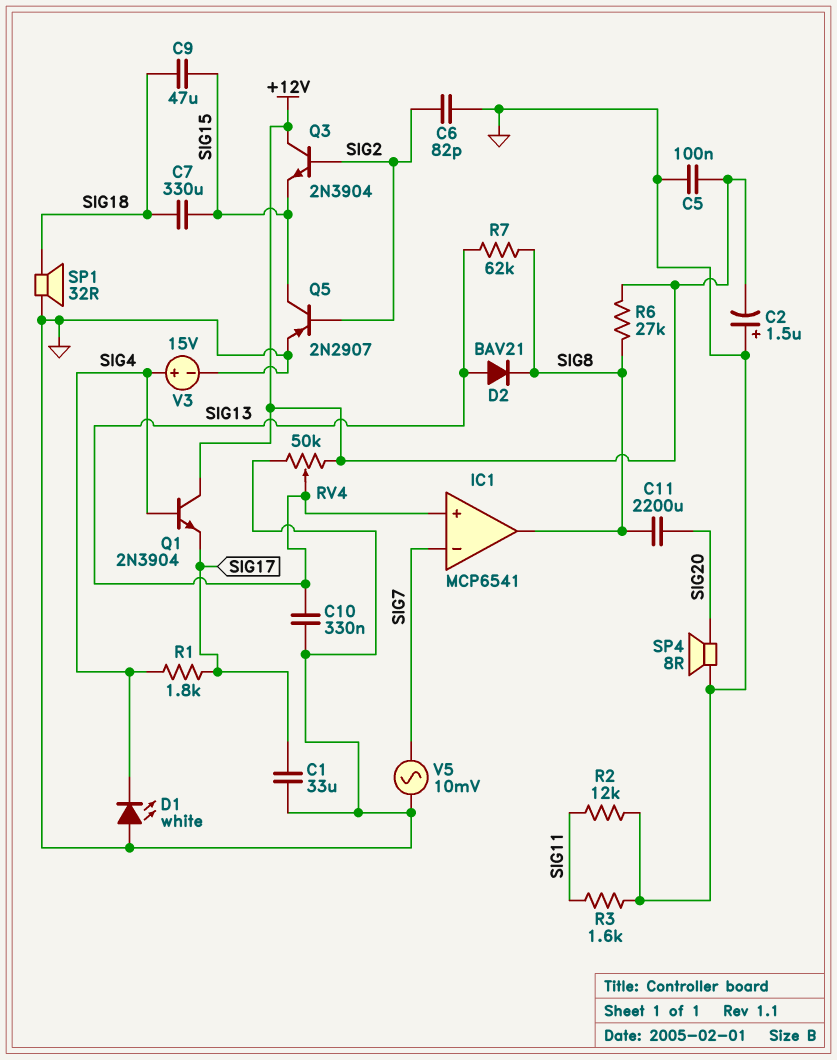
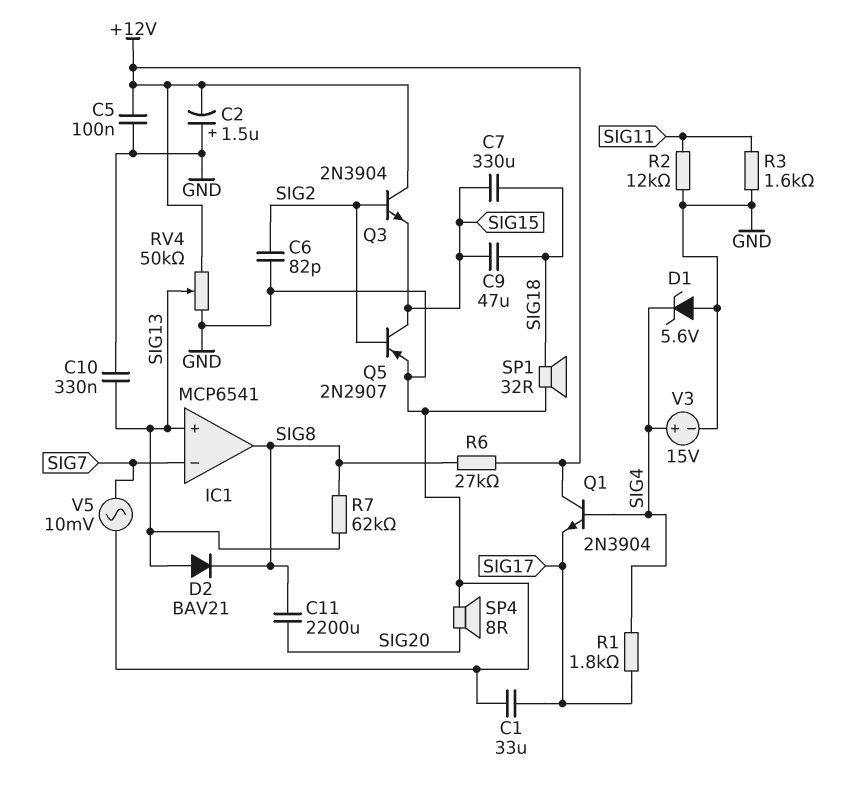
D1: LED white (A GND, K SIG4) -> zener 5.6V (A GND, K SIG4)

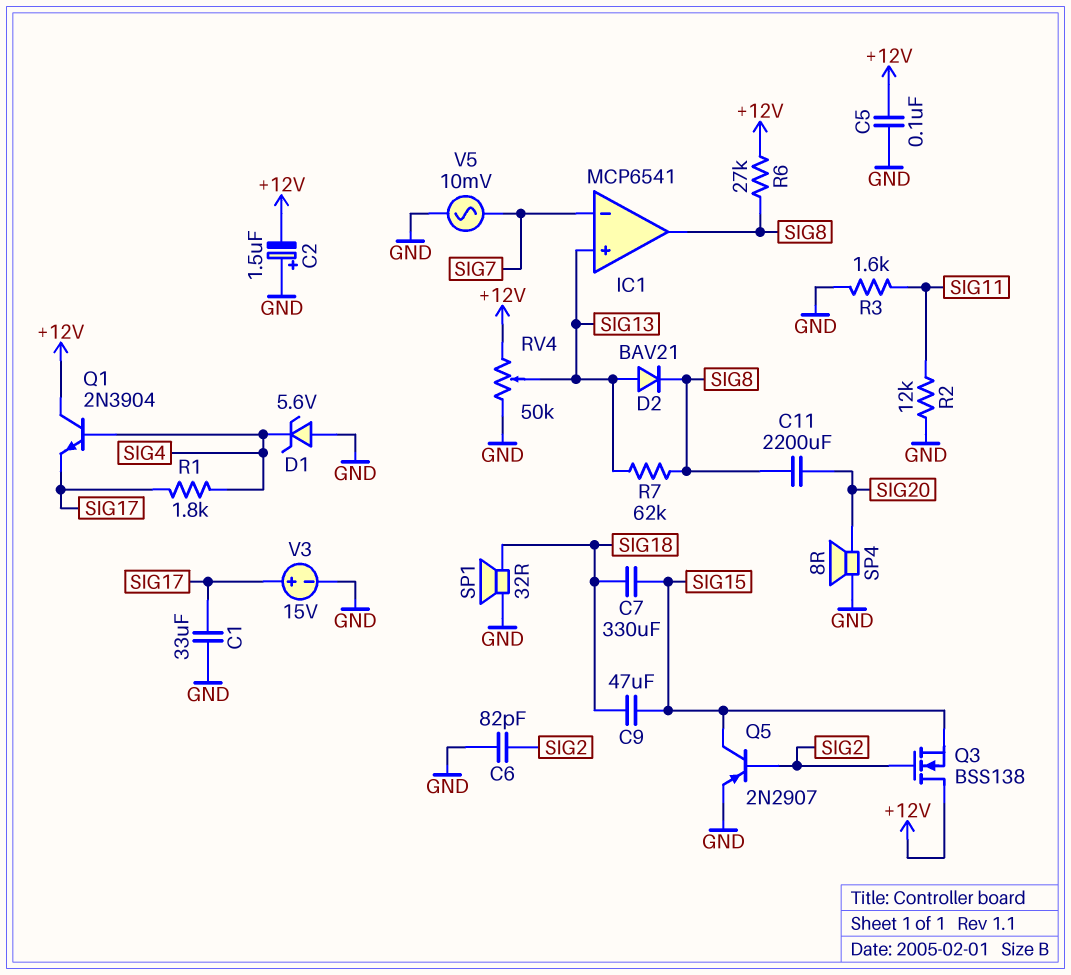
C10: 330nF (GND, SIG13) -> none
Q3: NPN 2N3904 (B SIG2, C +12V, E SIG15) -> NMOS BSS138 (G SIG2, D +12V, S SIG15)
V3: 15V (plus SIG4, minus GND) -> 15V (plus SIG17, minus GND)

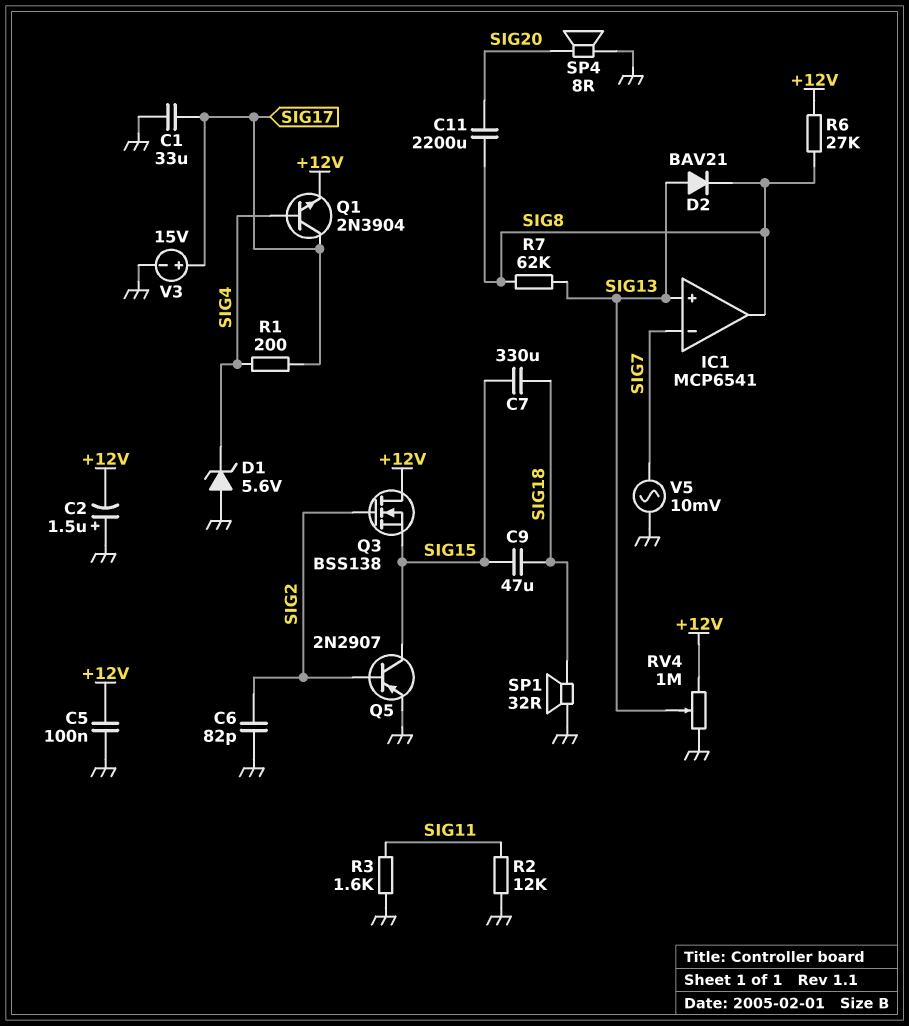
Q1: NPN 2N3904 (B SIG4, C +12V, E SIG17) -> NPN 2N3904 (B SIG4, C SIG17, E +12V)
R1: 1.8k (SIG4, SIG17) -> 200 (SIG4, SIG17)
RV4: 50k (+12V, GND, wiper SIG13) -> 1M (+12V, GND, wiper SIG13)

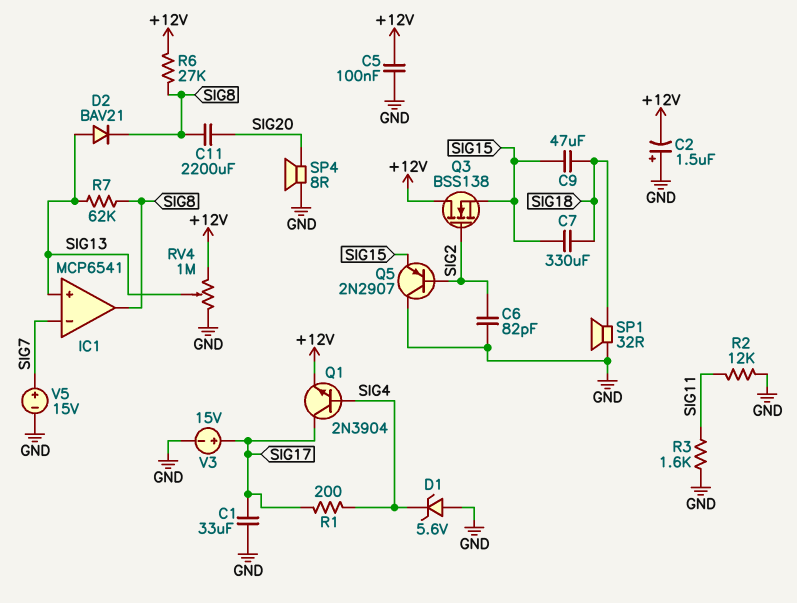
Q5: PNP 2N2907 (B SIG2, C SIG15, E GND) -> PNP 2N2907 (B SIG2, C GND, E SIG15)
V5: AC 10mV (GND, SIG7) -> 15V (plus SIG7, minus GND)

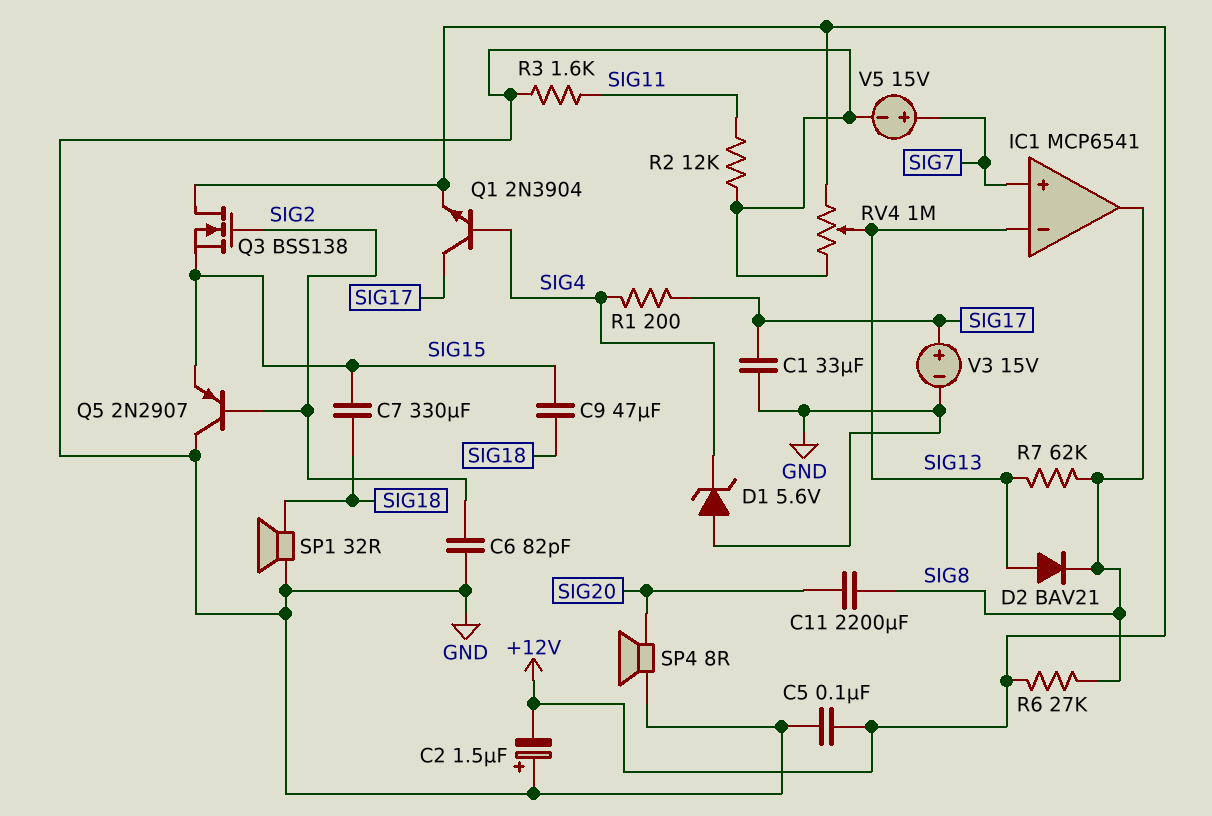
IC1 pin in+: SIG13 -> SIG7
IC1 pin in-: SIG7 -> SIG13

